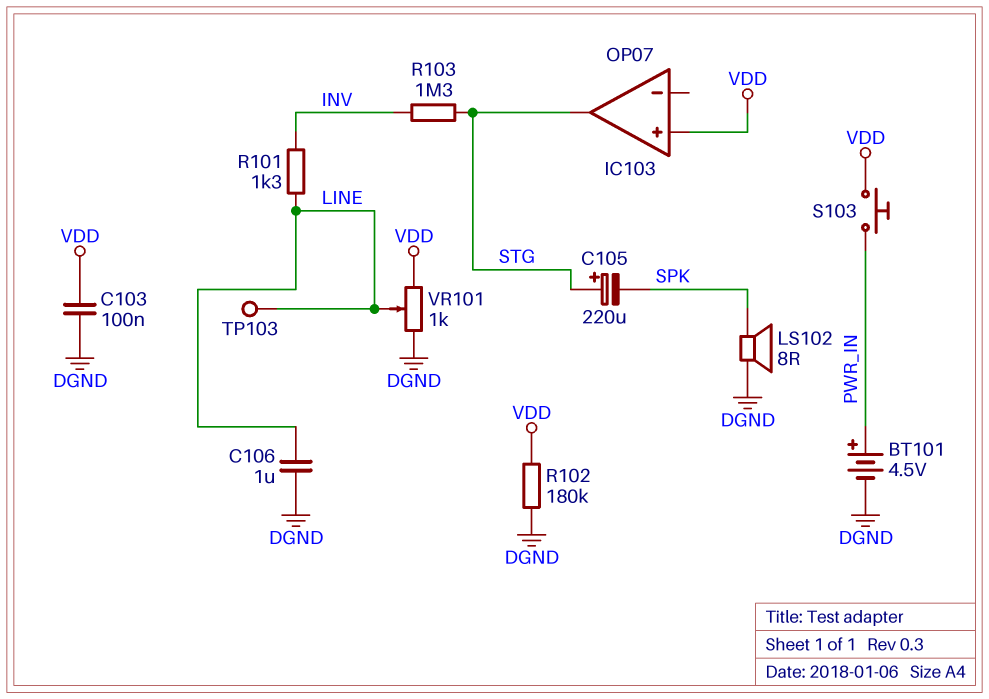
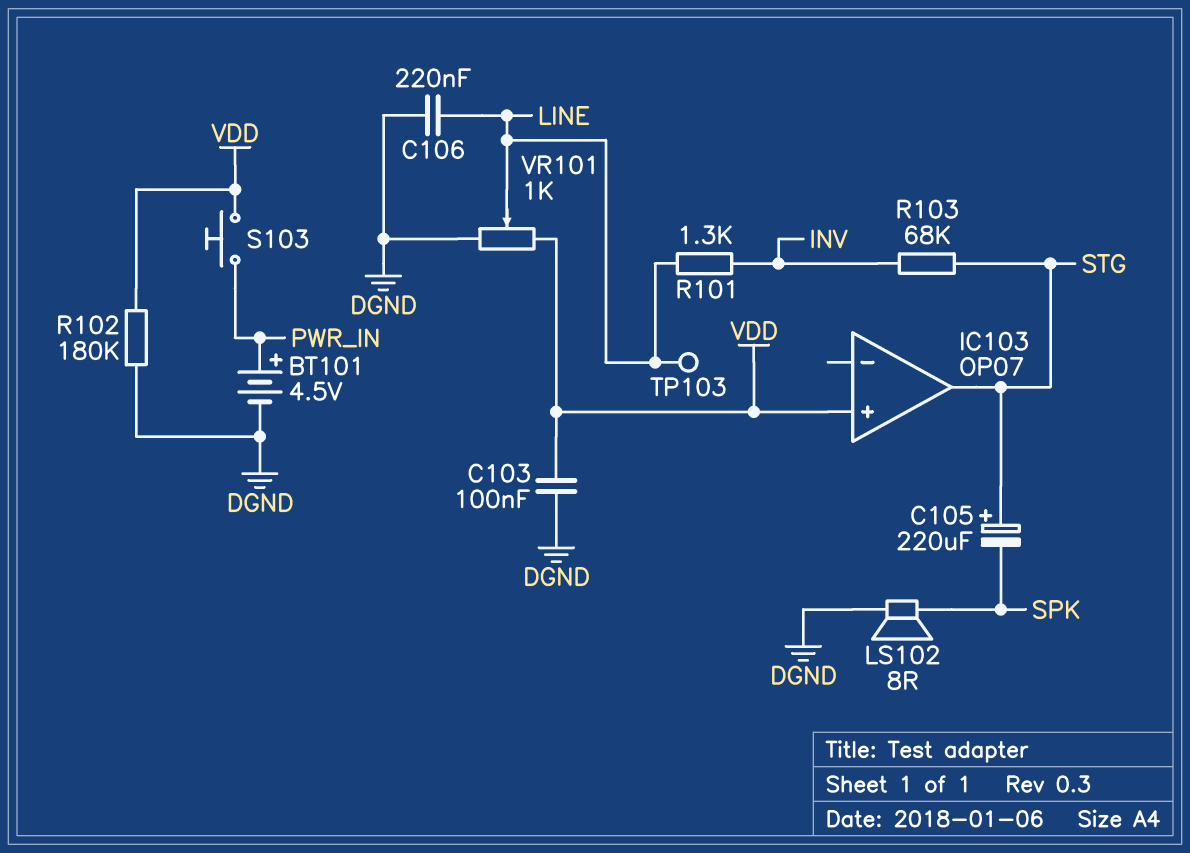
C106: 1uF (DGND, LINE) -> 220nF (DGND, LINE)
R103: 1.3M (INV, STG) -> 68k (INV, STG)

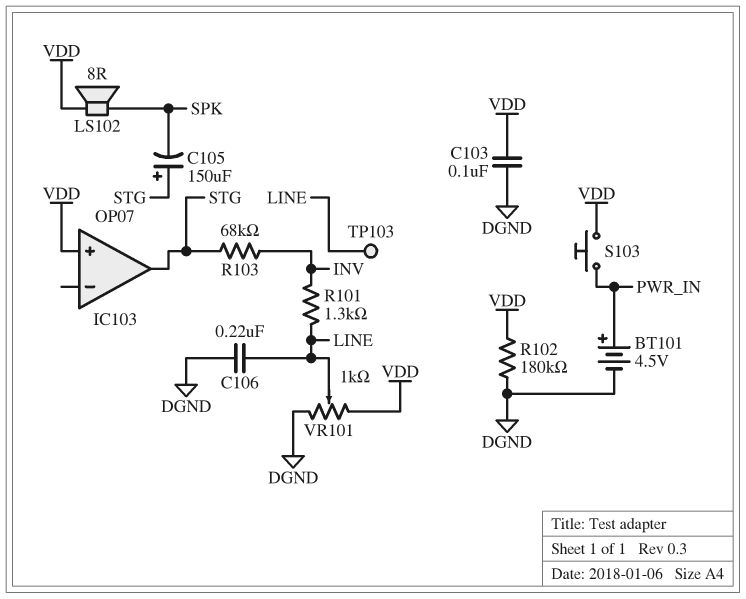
C105: 220uF (plus STG, minus SPK) -> 150uF (plus STG, minus SPK)
LS102: speaker 8R (DGND, SPK) -> speaker 8R (SPK, VDD)

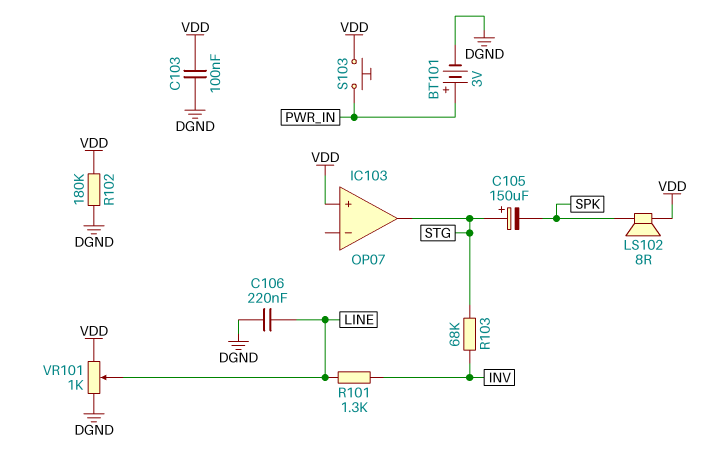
BT101: 4.5V (plus PWR_IN, minus DGND) -> 3V (plus PWR_IN, minus DGND)
TP103: test point (LINE) -> none

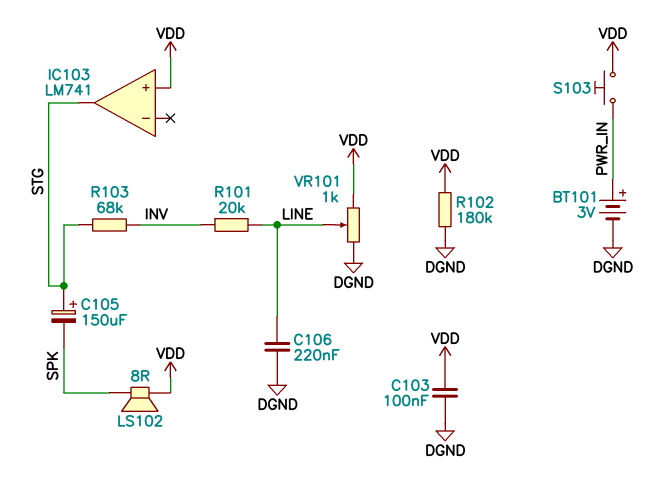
IC103: OP07 -> LM741
R101: 1.3k (INV, LINE) -> 20k (INV, LINE)

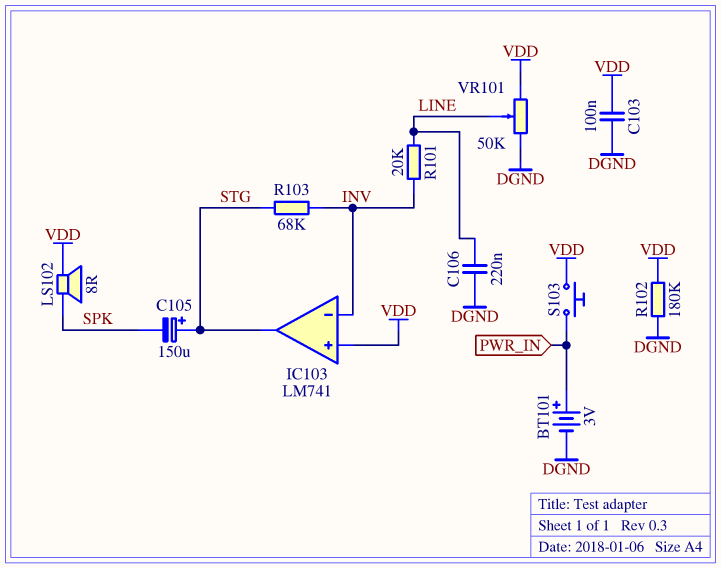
IC103 pin in-: none -> INV
VR101: 1k (DGND, VDD, wiper LINE) -> 50k (DGND, VDD, wiper LINE)

